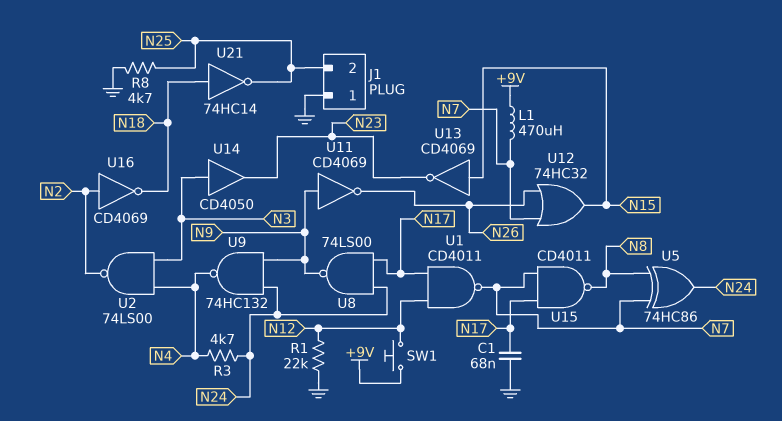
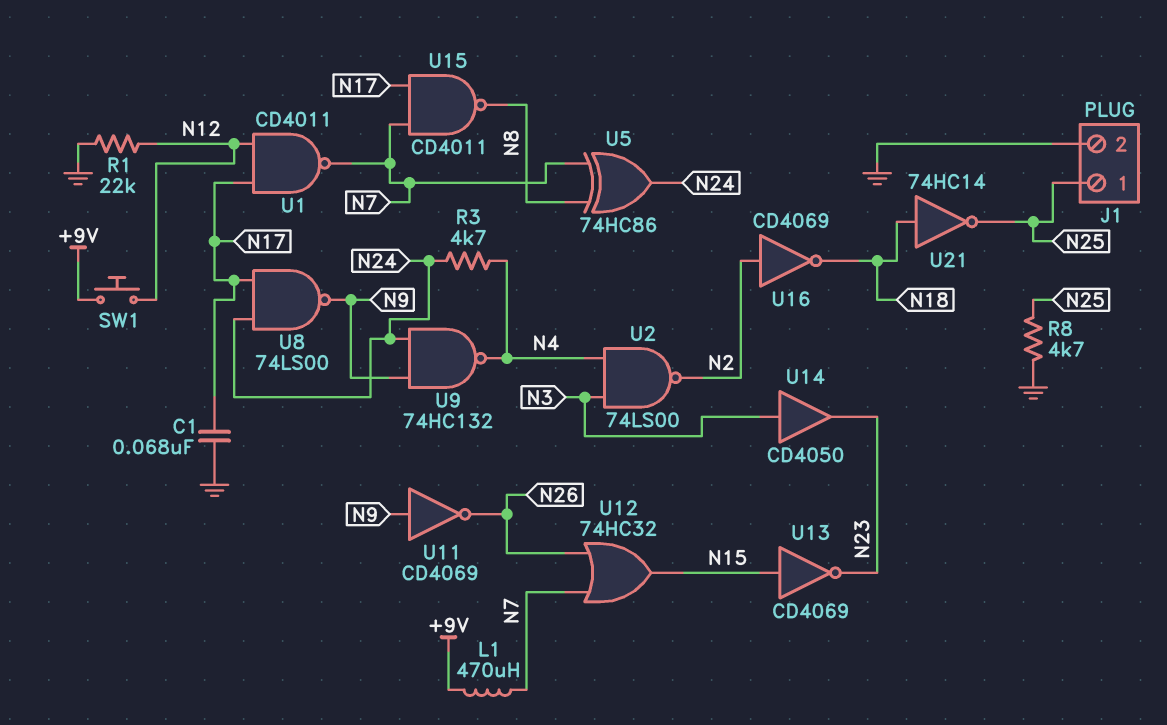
J1 pin 1: GND -> N25
J1 pin 2: N25 -> GND

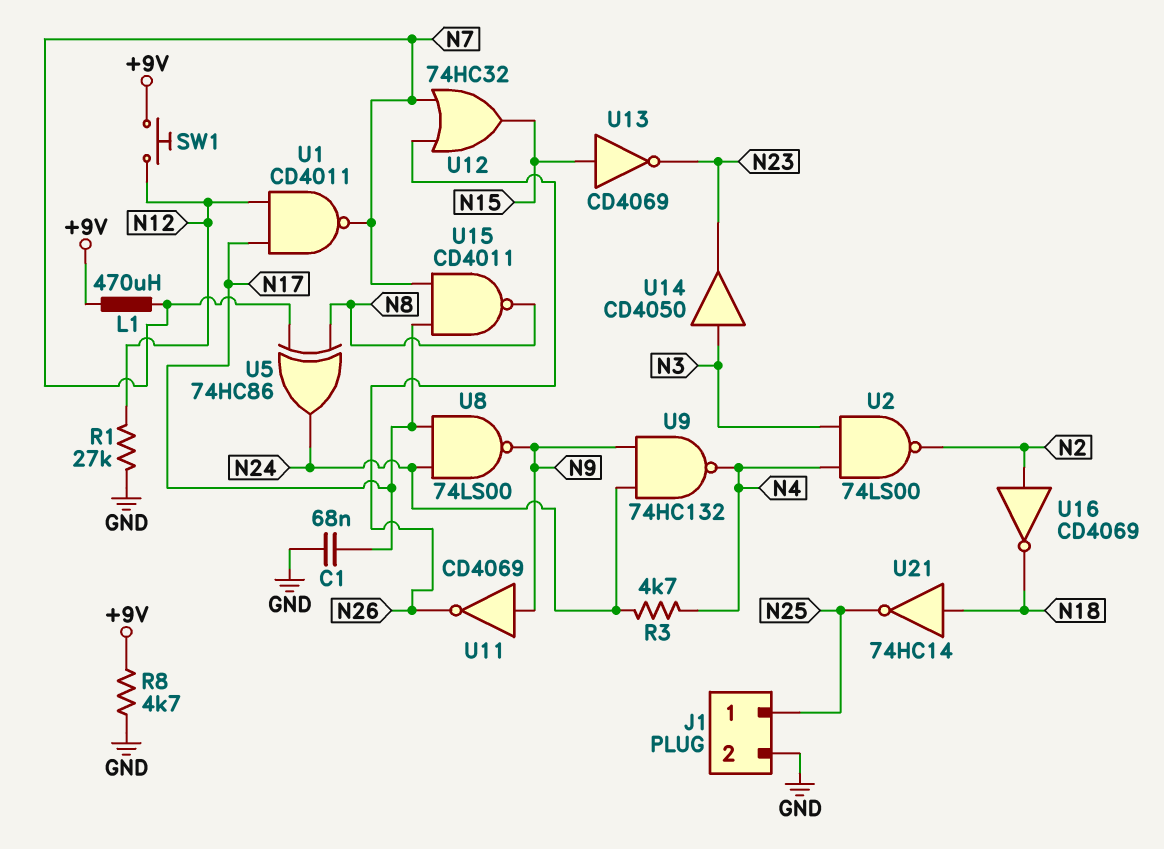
R1: 22k (GND, N12) -> 27k (GND, N12)
R8: 4.7k (GND, N25) -> 4.7k (+9V, GND)

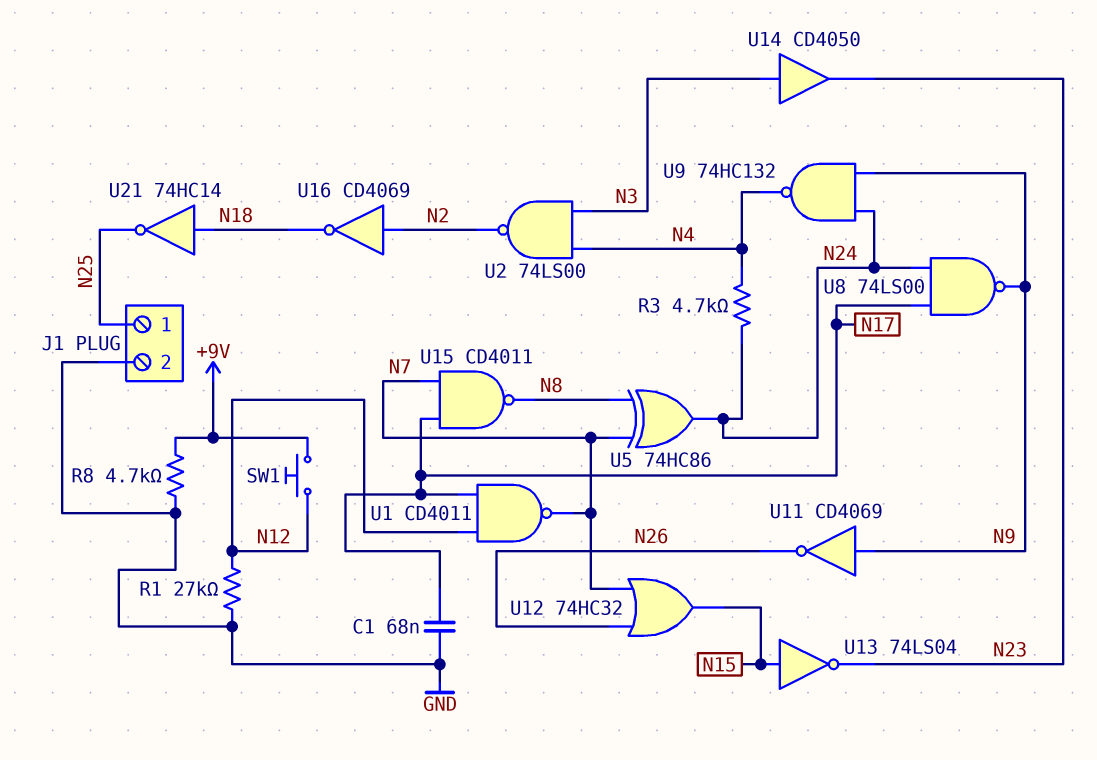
L1: 470uH (+9V, N7) -> none
U13: NOT CD4069 (in N15, out N23) -> NOT 74LS04 (in N15, out N23)

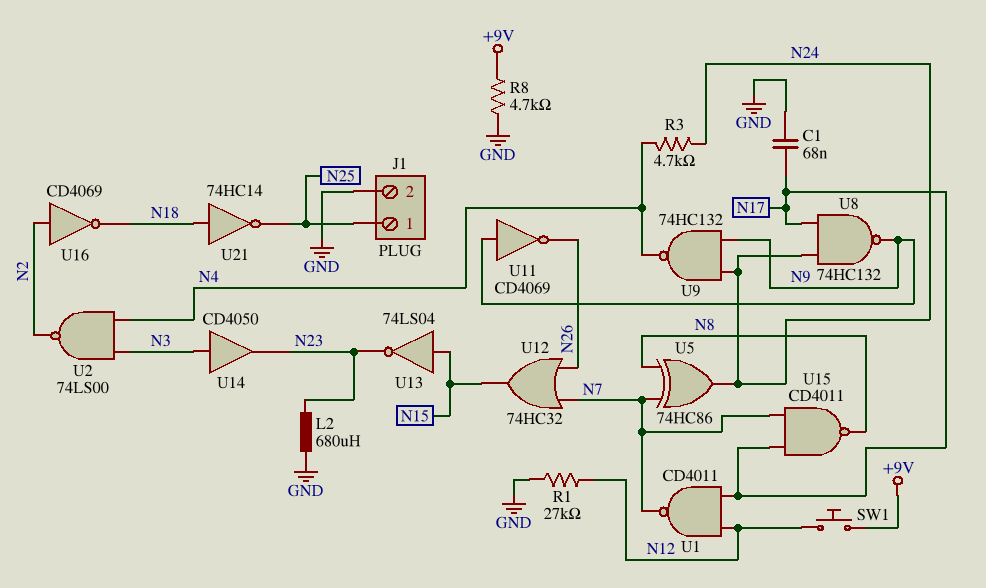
L2: none -> 680uH (GND, N23)
U8: NAND 74LS00 (in N17, in N24, out N9) -> NAND 74HC132 (in N17, in N24, out N9)

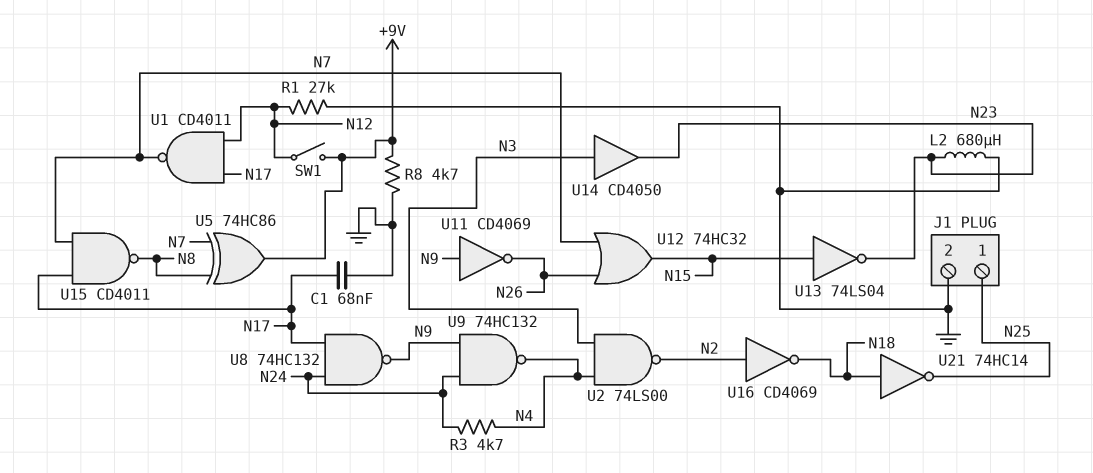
SW1: button (+9V, N12) -> switch (+9V, N12)
U5: XOR 74HC86 (in N7, in N8, out N24) -> XOR 74HC86 (in N7, in N8, out +9V)

